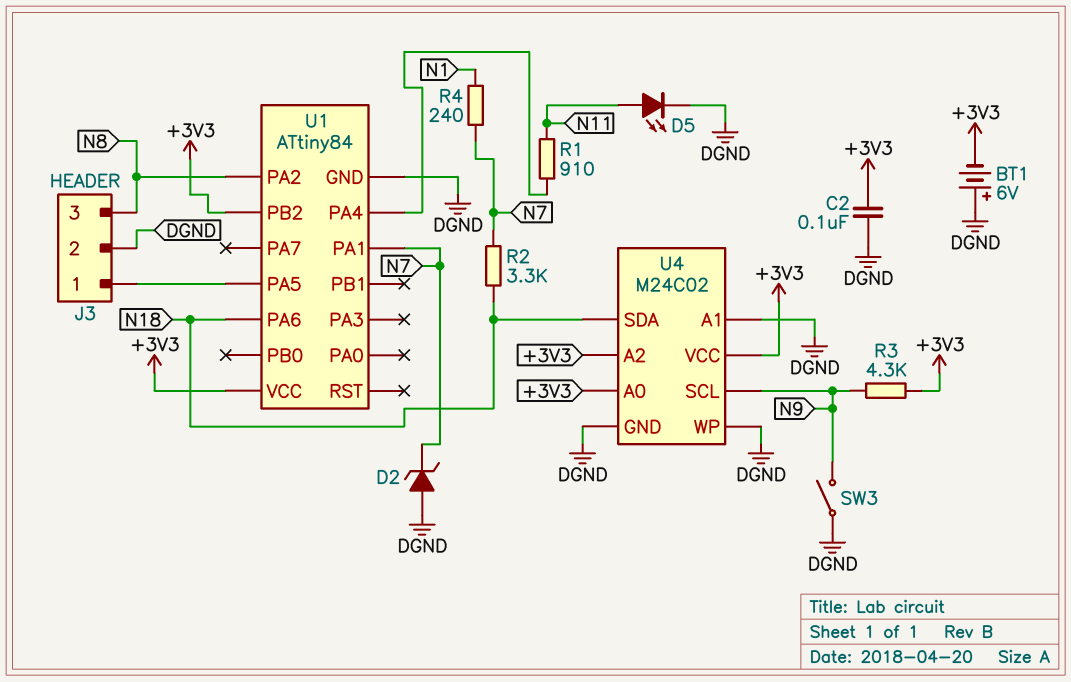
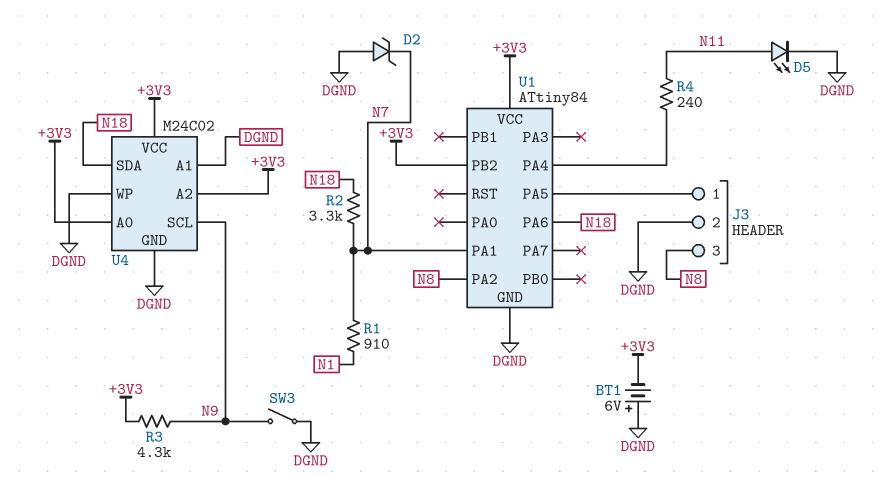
C2: 100nF (+3V3, DGND) -> none
R1: 910 (N11, U1/PA4) -> 910 (N1, N7)
R4: 240 (N1, N7) -> 240 (N11, U1/PA4)

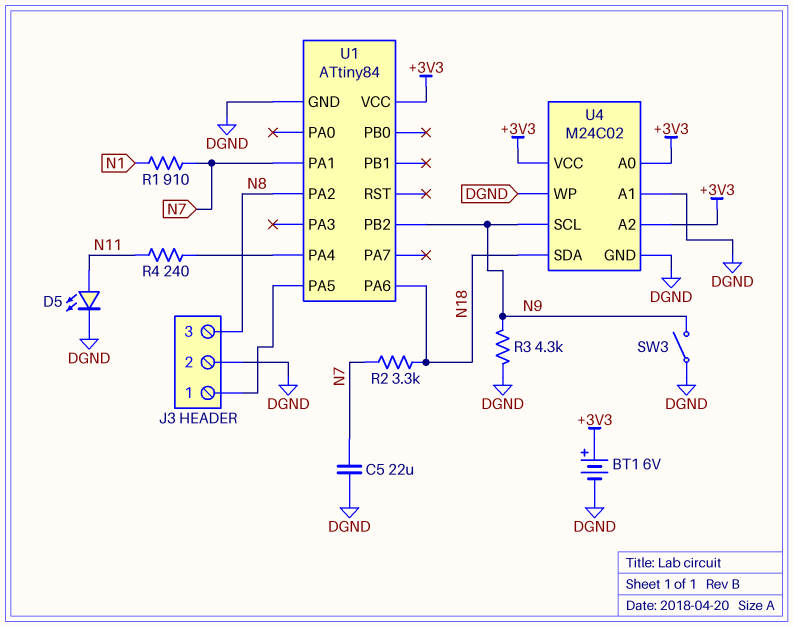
BT1: 6V (plus DGND, minus +3V3) -> 6V (plus +3V3, minus DGND)
C5: none -> 22uF (DGND, N7)
D2: zener (A DGND, K N7) -> none
R3: 4.3k (+3V3, N9) -> 4.3k (DGND, N9)
U1 pin PB2: +3V3 -> N9

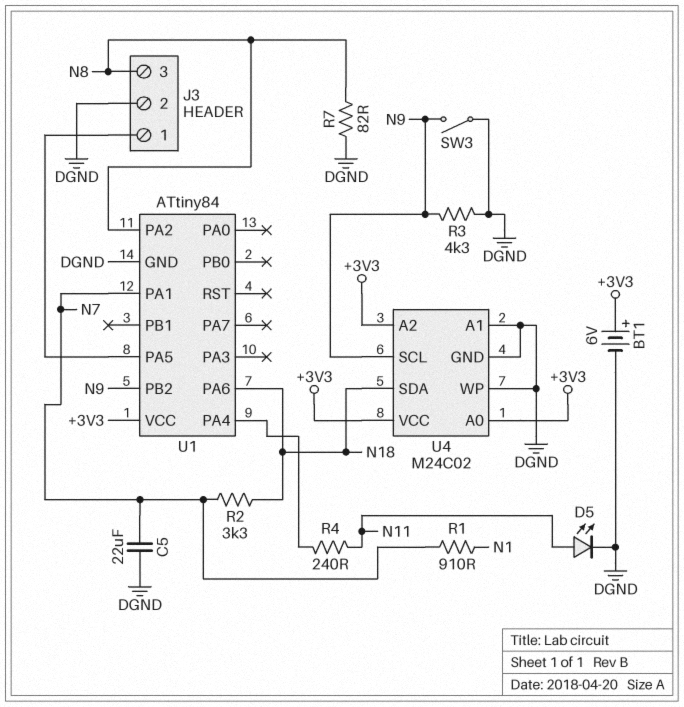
R7: none -> 82 (DGND, N8)

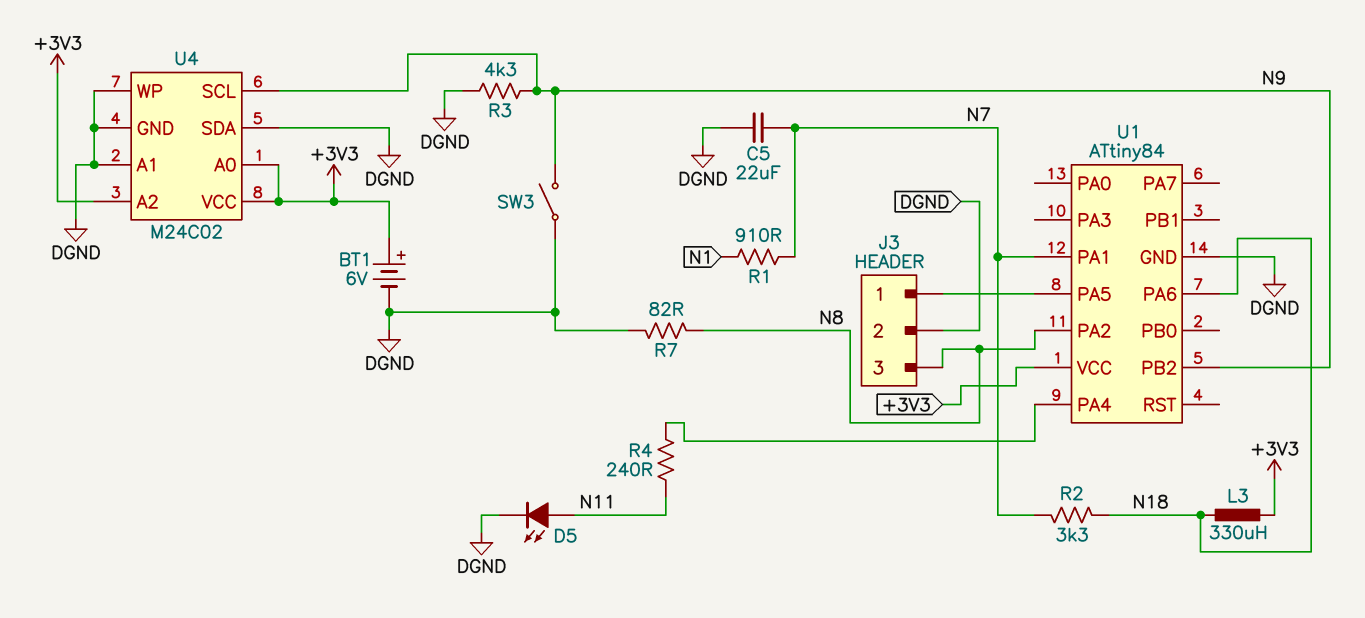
L3: none -> 330uH (+3V3, N18)
U4 pin SDA: N18 -> DGND

